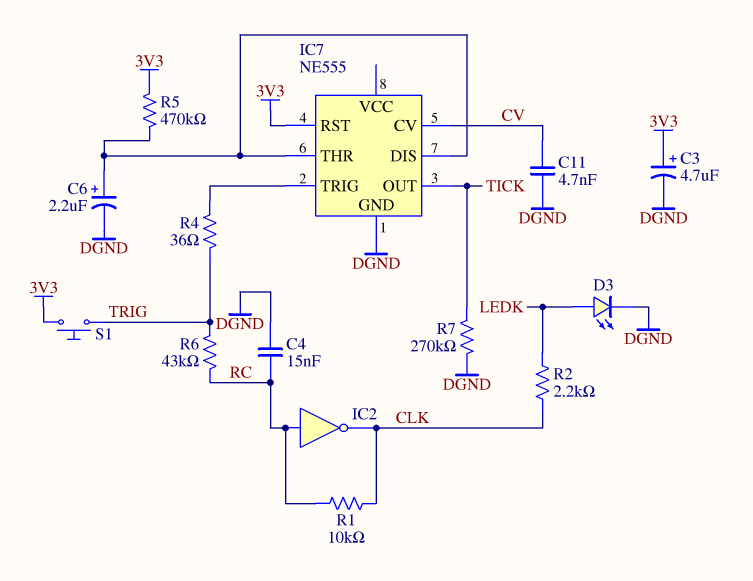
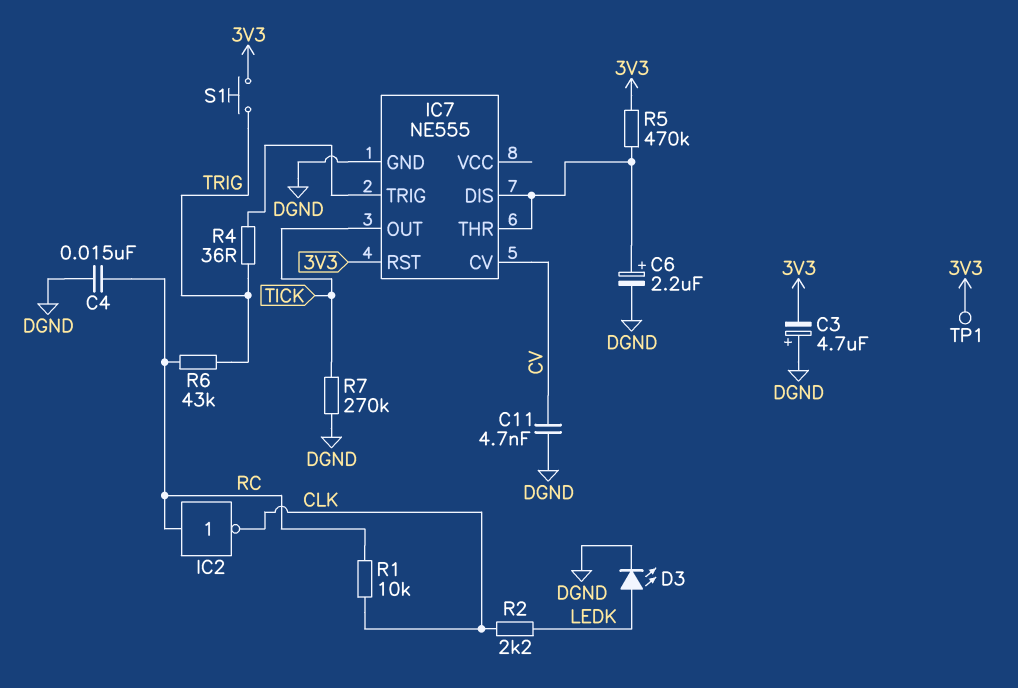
C3: 4.7uF (plus 3V3, minus DGND) -> 4.7uF (plus DGND, minus 3V3)
TP1: none -> test point (3V3)

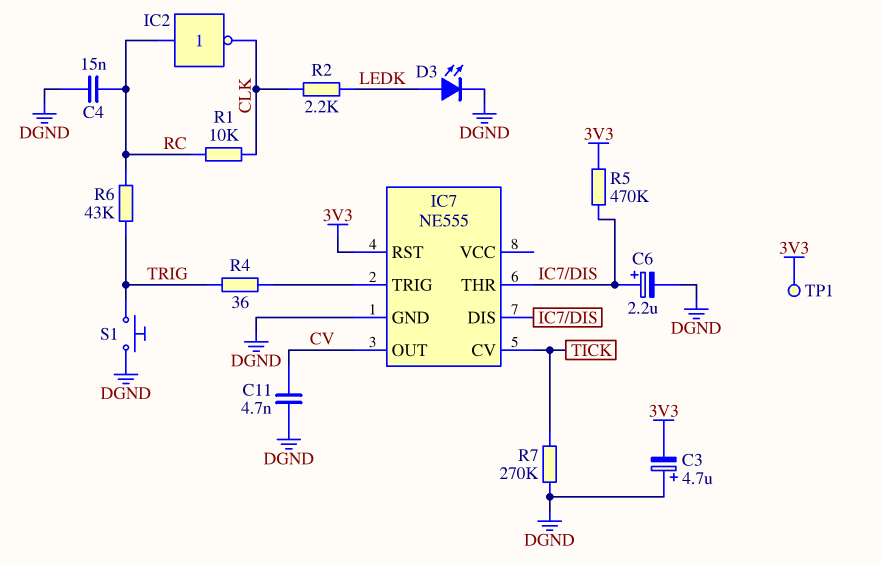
IC7 pin CV: CV -> TICK
IC7 pin OUT: TICK -> CV
S1: button (3V3, TRIG) -> button (DGND, TRIG)

